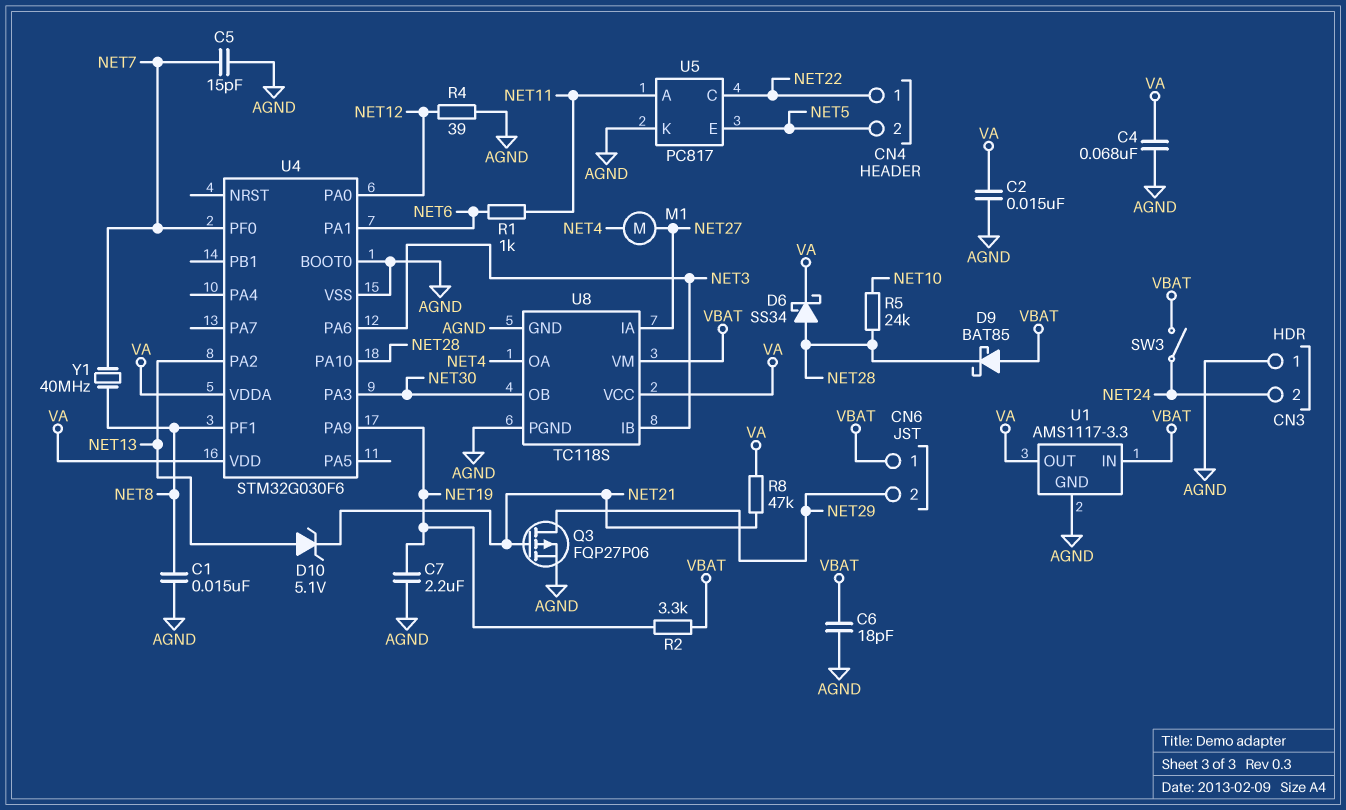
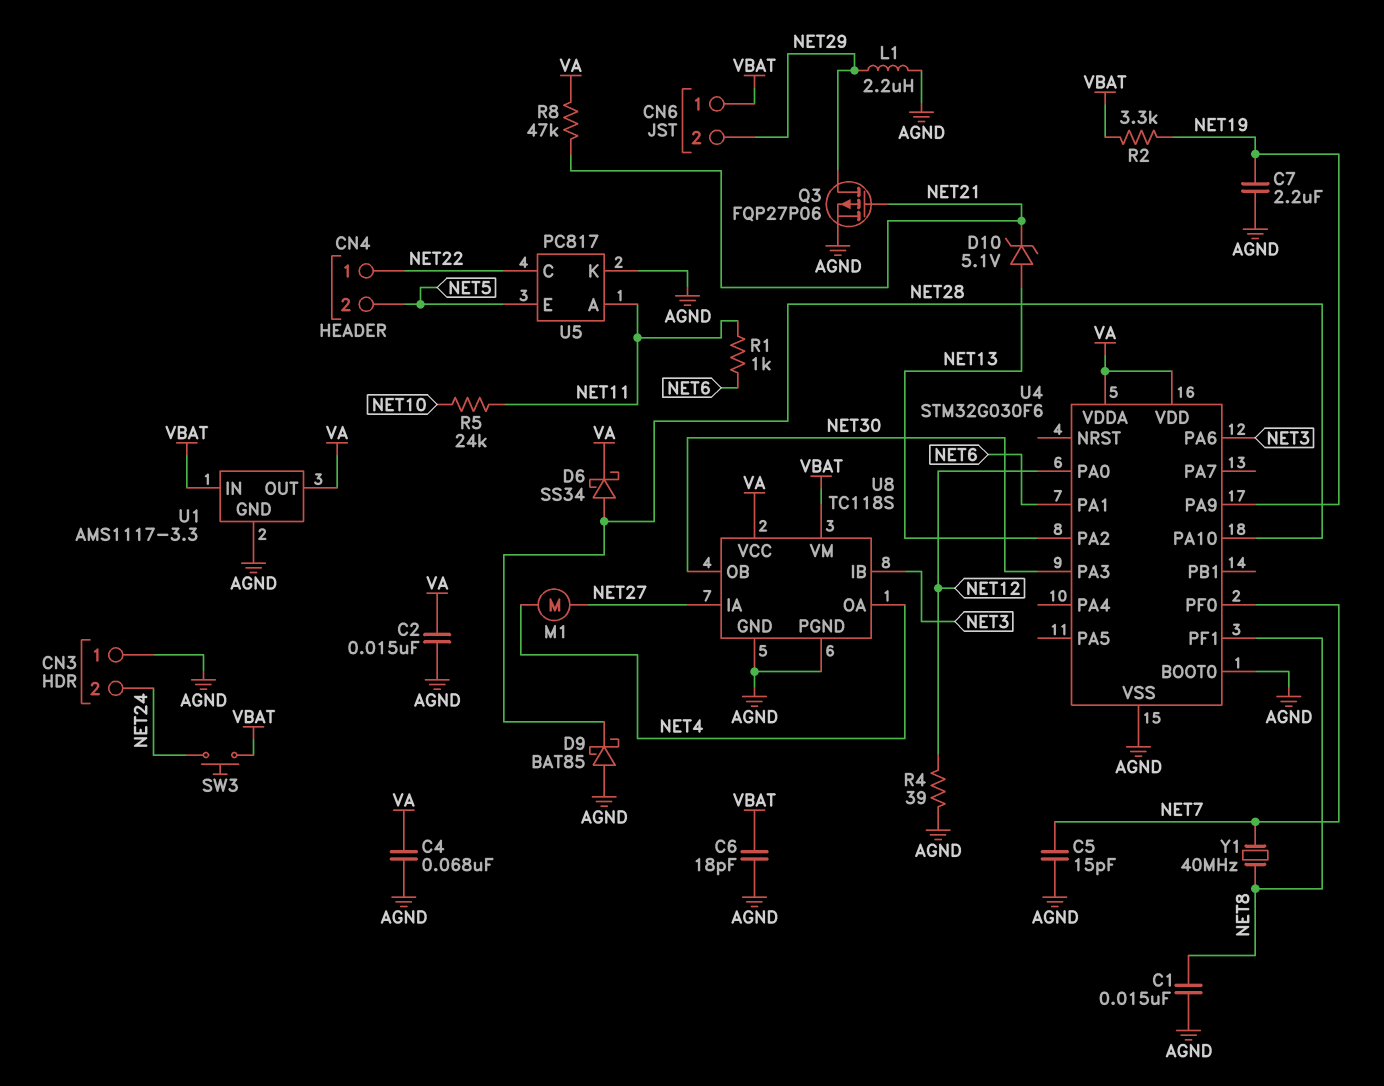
D9: schottky BAT85 (A VBAT, K NET28) -> schottky BAT85 (A AGND, K NET28)
L1: none -> 2.2uH (AGND, NET29)
R5: 24k (NET10, NET28) -> 24k (NET10, NET11)
SW3: switch (NET24, VBAT) -> button (NET24, VBAT)

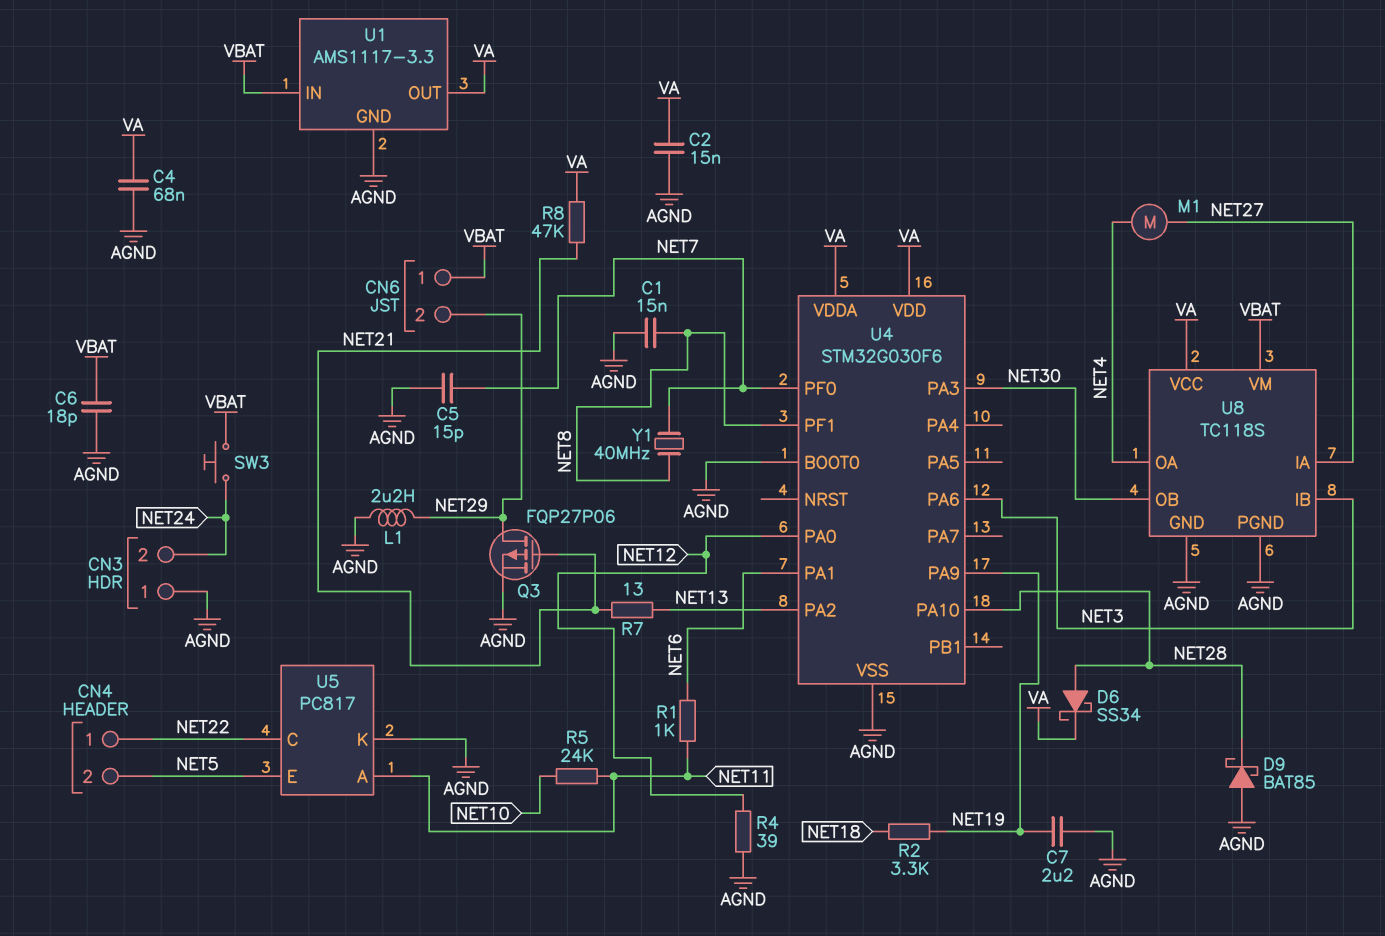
D10: zener 5.1V (A NET13, K NET21) -> none
R2: 3.3k (NET19, VBAT) -> 3.3k (NET18, NET19)
R7: none -> 13 (NET13, NET21)

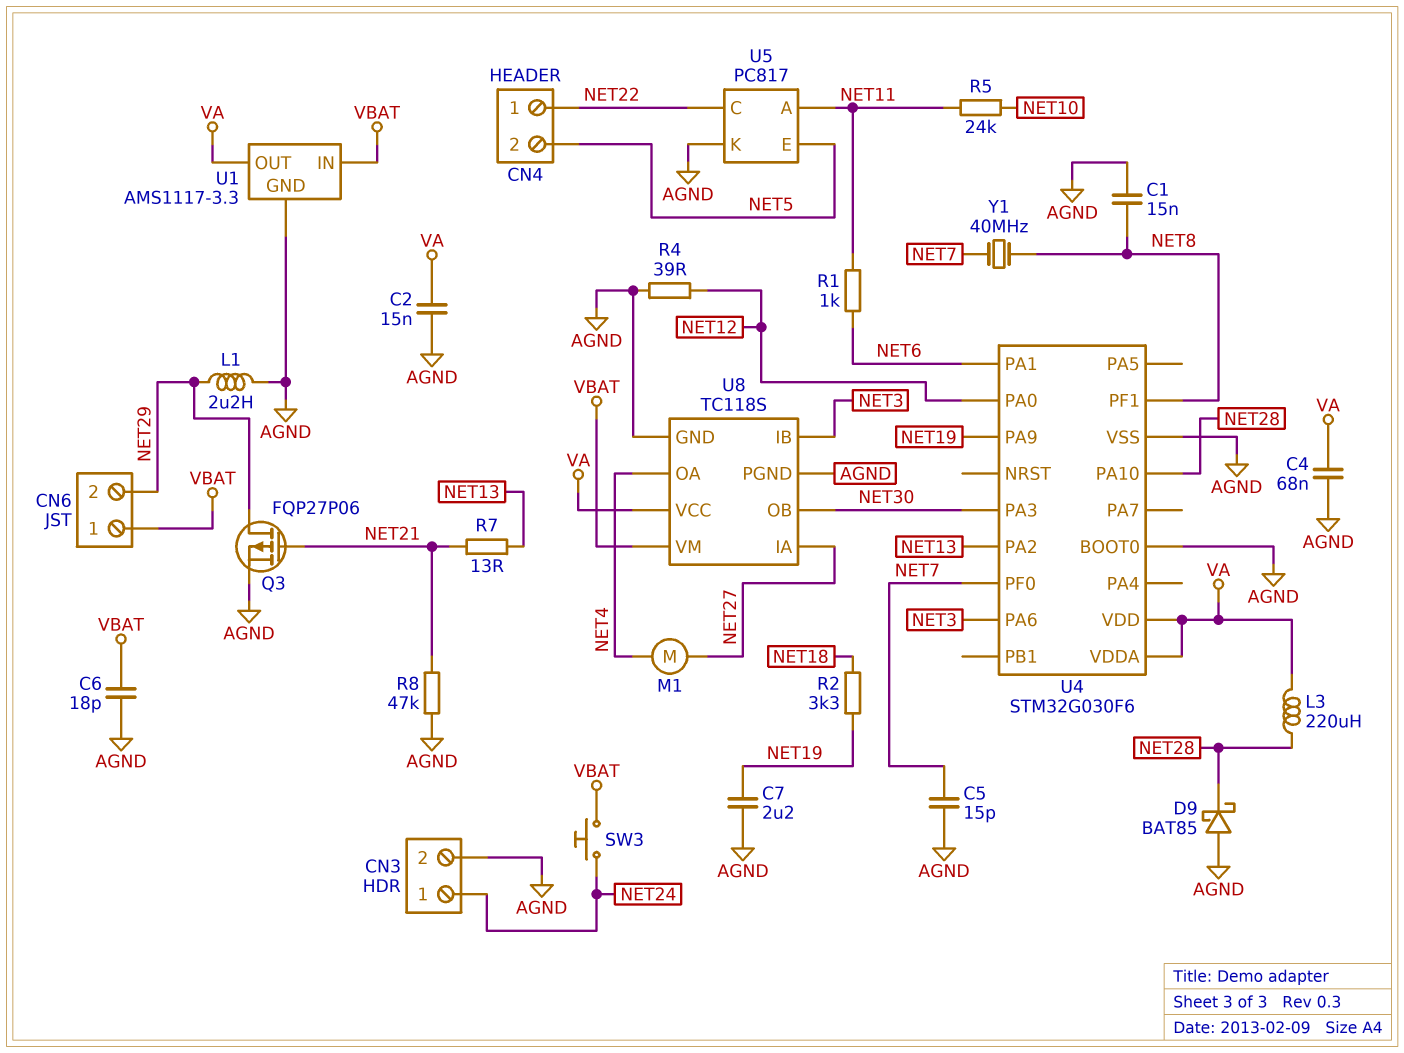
CN3 pin 1: AGND -> NET24
CN3 pin 2: NET24 -> AGND
D6: schottky SS34 (A NET28, K VA) -> none
L3: none -> 220uH (NET28, VA)
R8: 47k (NET21, VA) -> 47k (AGND, NET21)

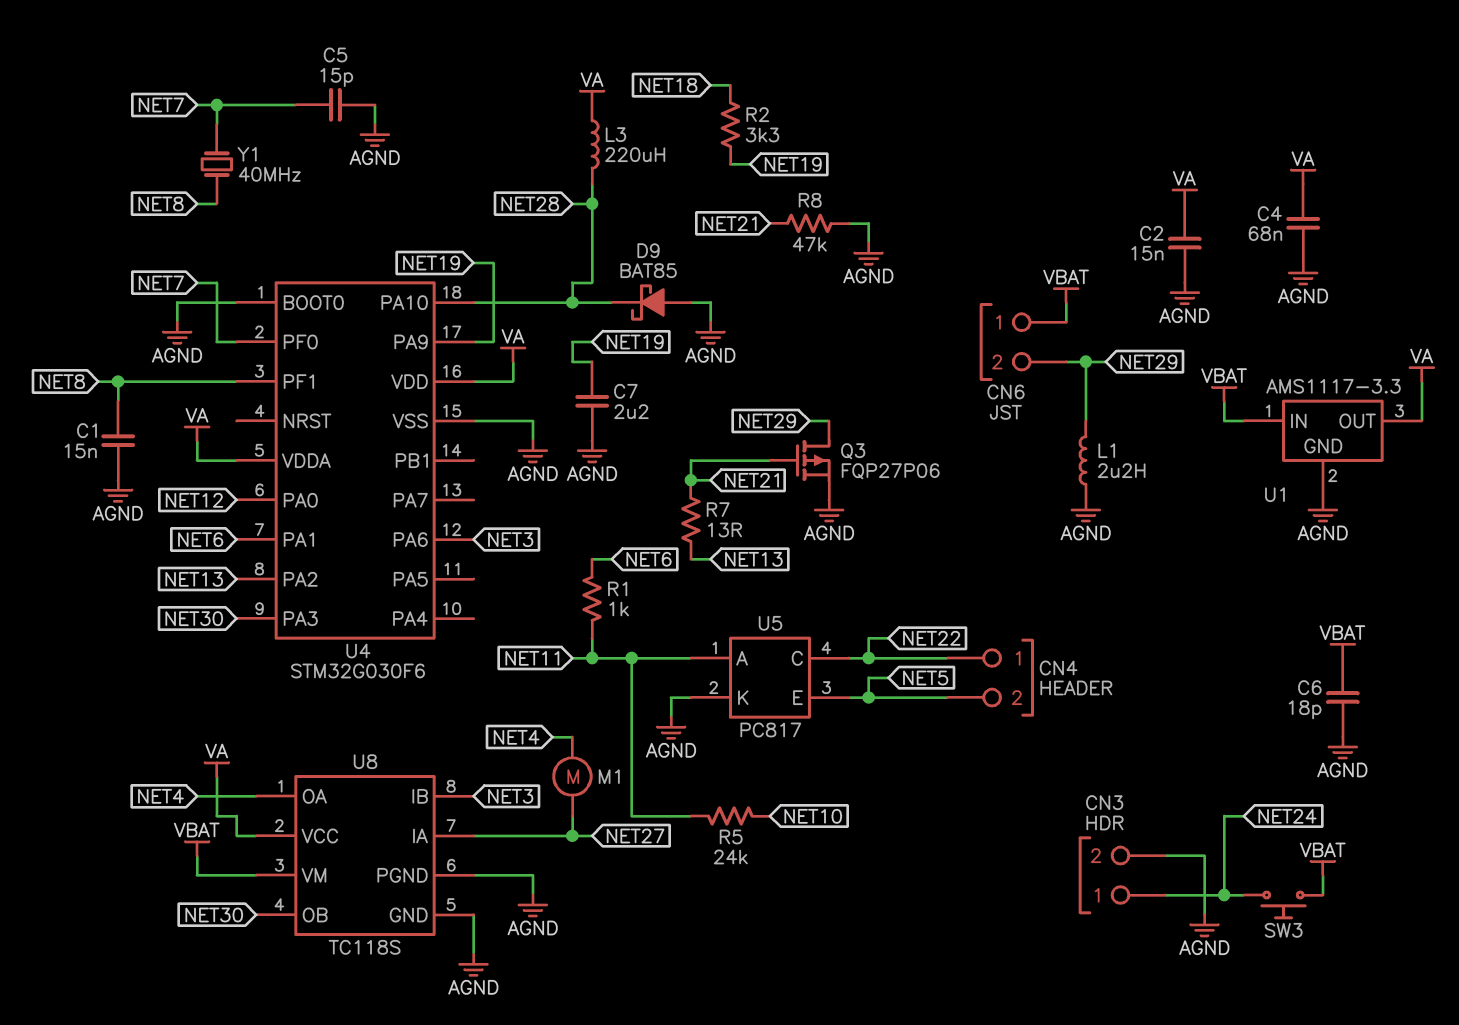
R4: 39 (AGND, NET12) -> none

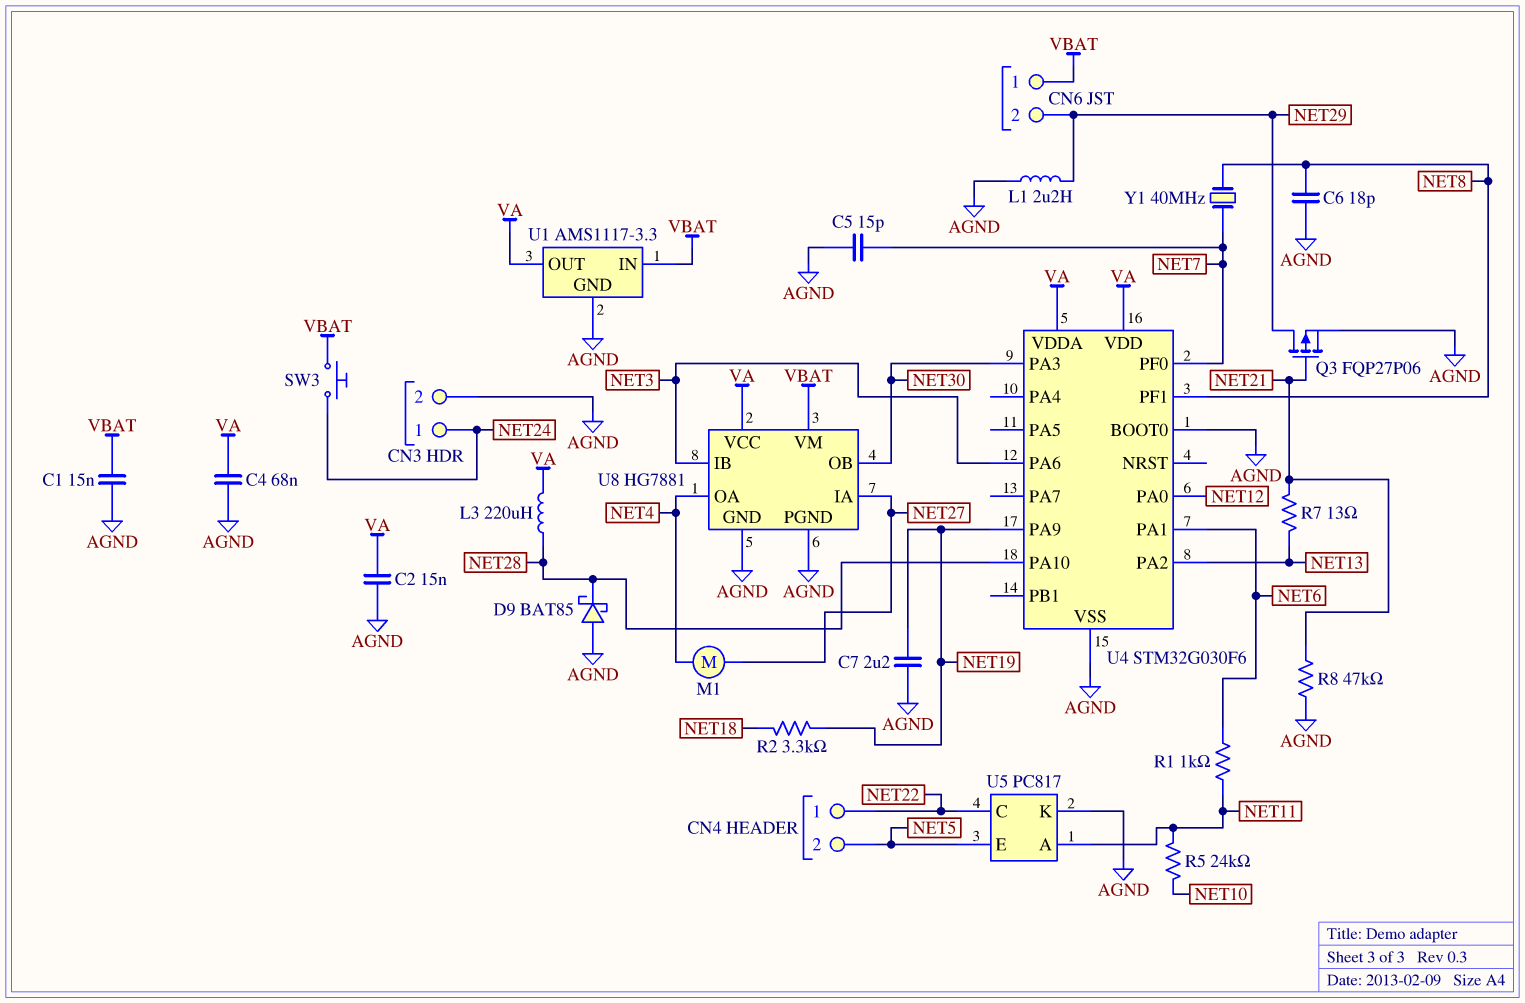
C1: 15nF (AGND, NET8) -> 15nF (AGND, VBAT)
C6: 18pF (AGND, VBAT) -> 18pF (AGND, NET8)
U8: TC118S -> HG7881

